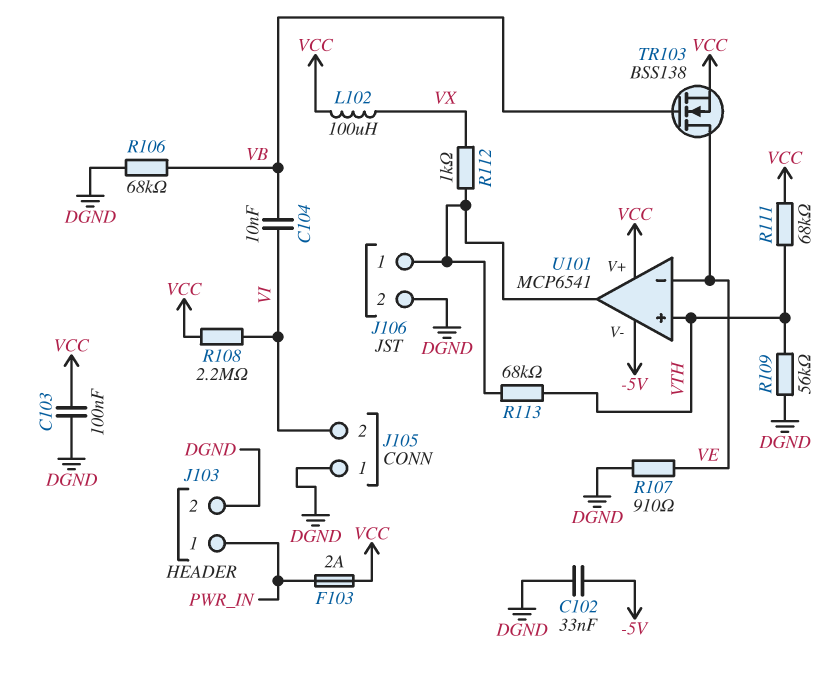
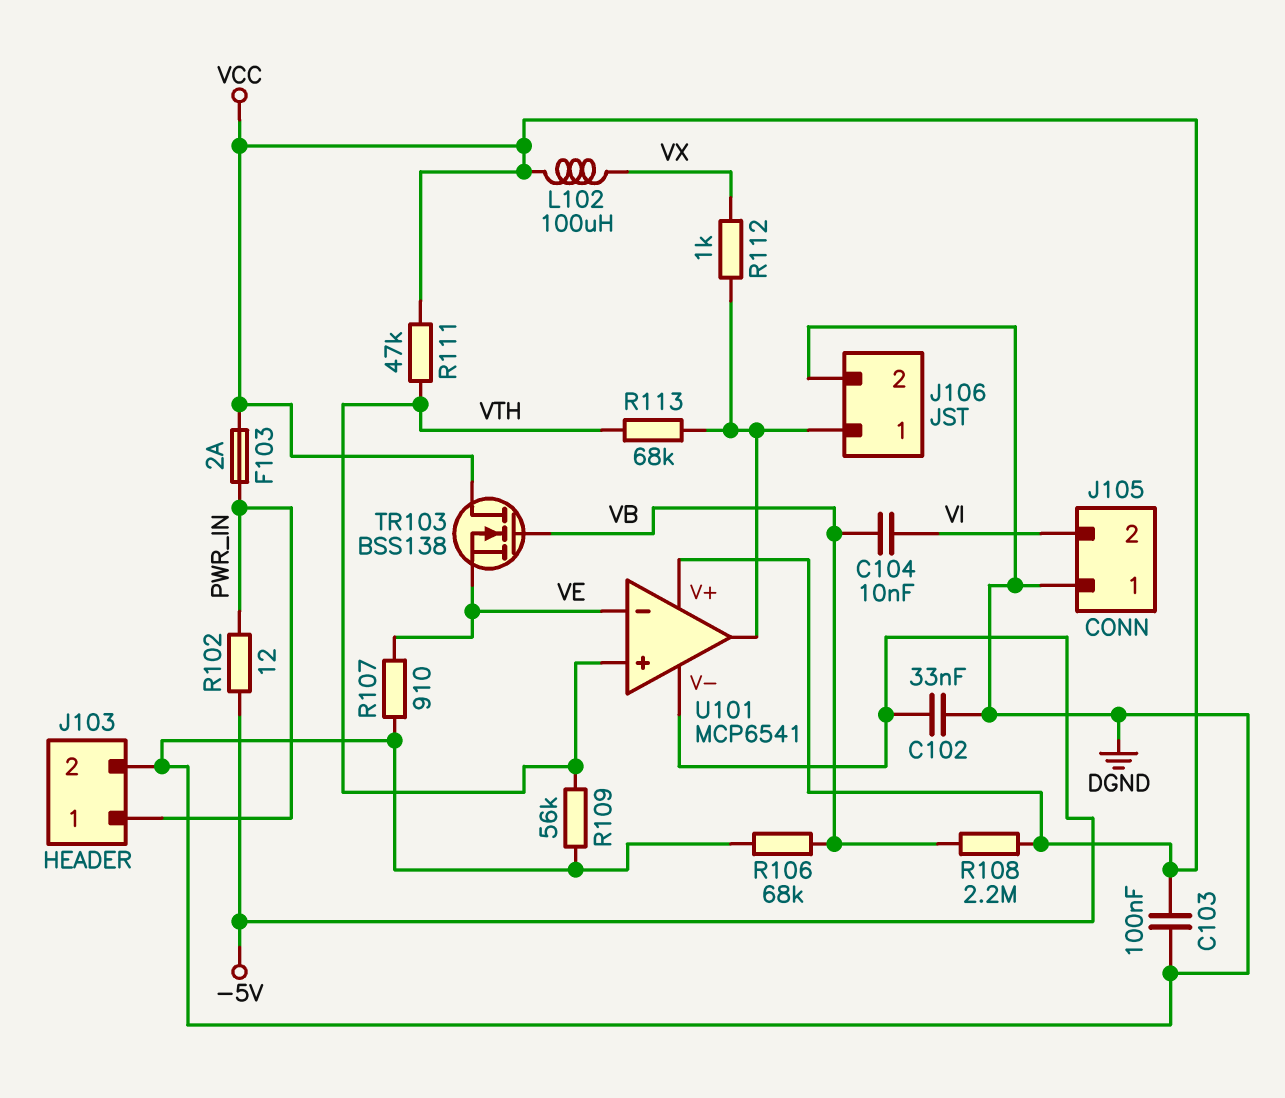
R102: none -> 12 (-5V, PWR_IN)
R108: 2.2M (VCC, VI) -> 2.2M (VB, VCC)
R111: 68k (VCC, VTH) -> 47k (VCC, VTH)
TR103: NMOS BSS138 (G VB, D VE, S VCC) -> NMOS BSS138 (G VB, D VCC, S VE)

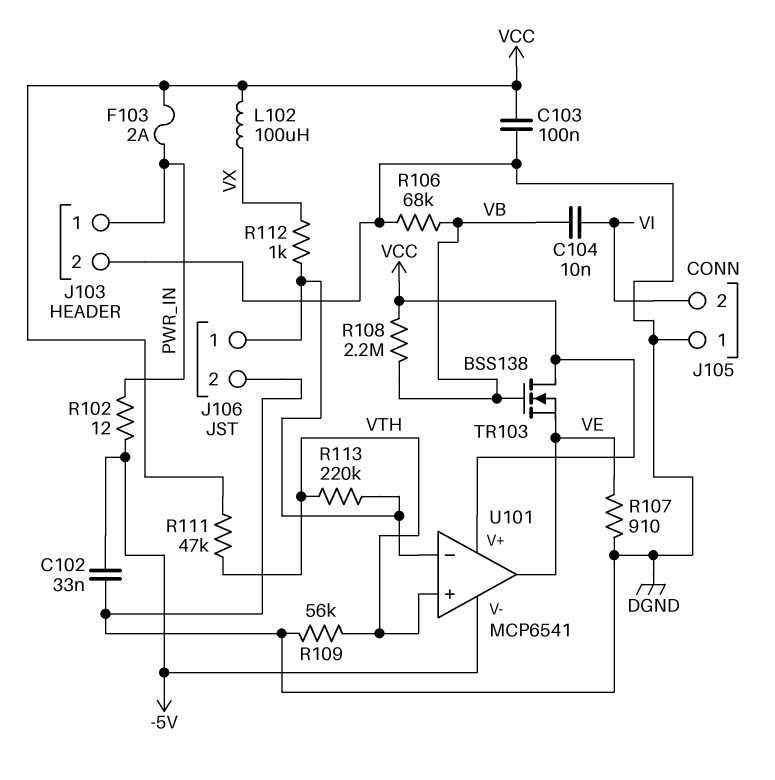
R113: 68k (J106/1, VTH) -> 220k (J106/1, VTH)
U101 pin in-: VE -> J106/1
U101 pin out: J106/1 -> VE

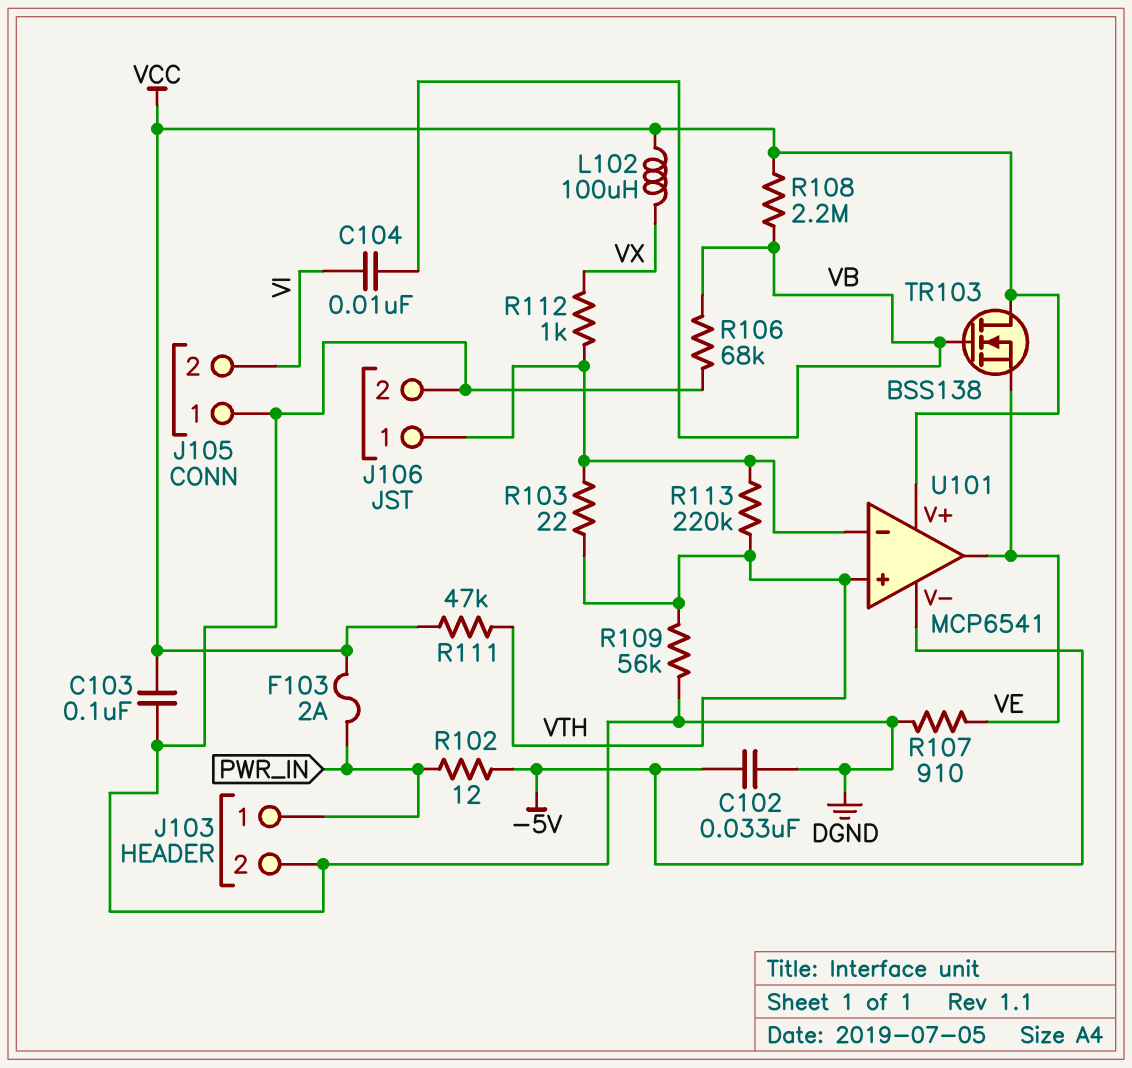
R103: none -> 22 (J106/1, VTH)

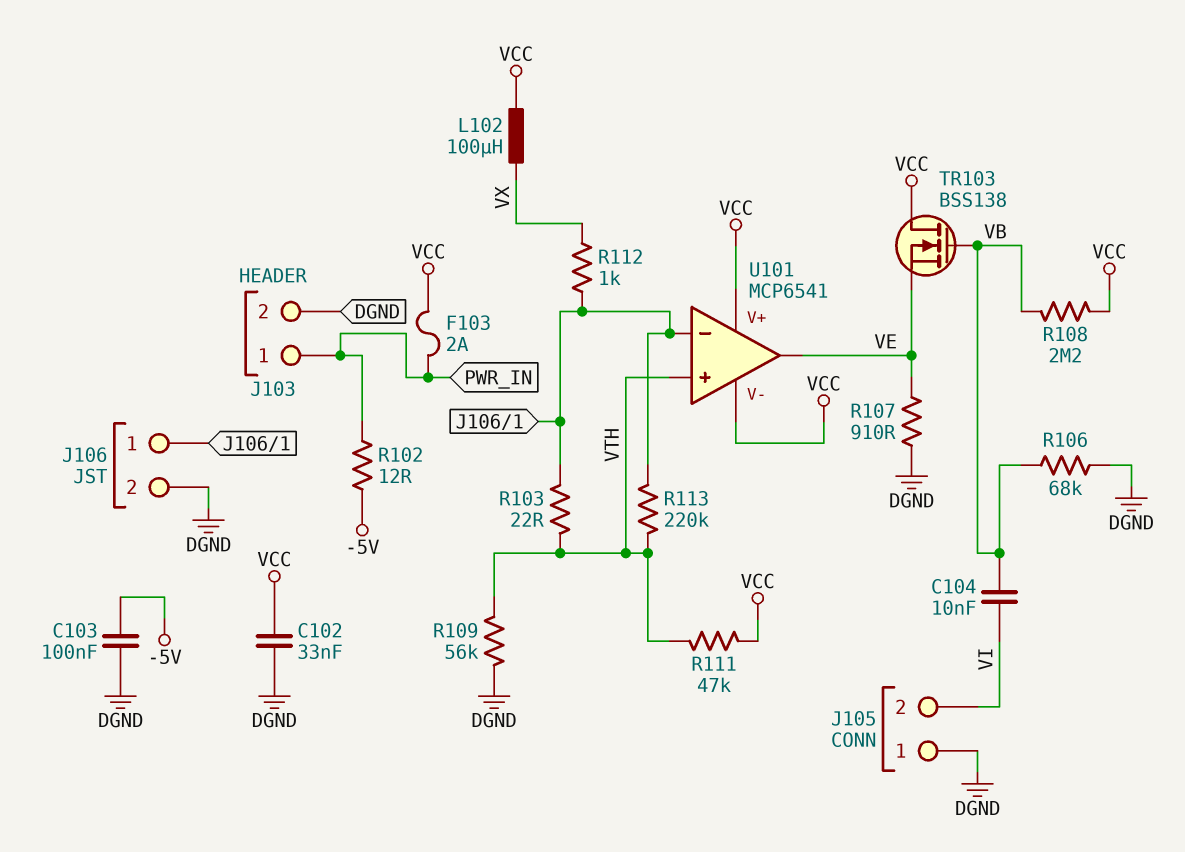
C102: 33nF (-5V, DGND) -> 33nF (DGND, VCC)
C103: 100nF (DGND, VCC) -> 100nF (-5V, DGND)
U101 pin V-: -5V -> VCC

